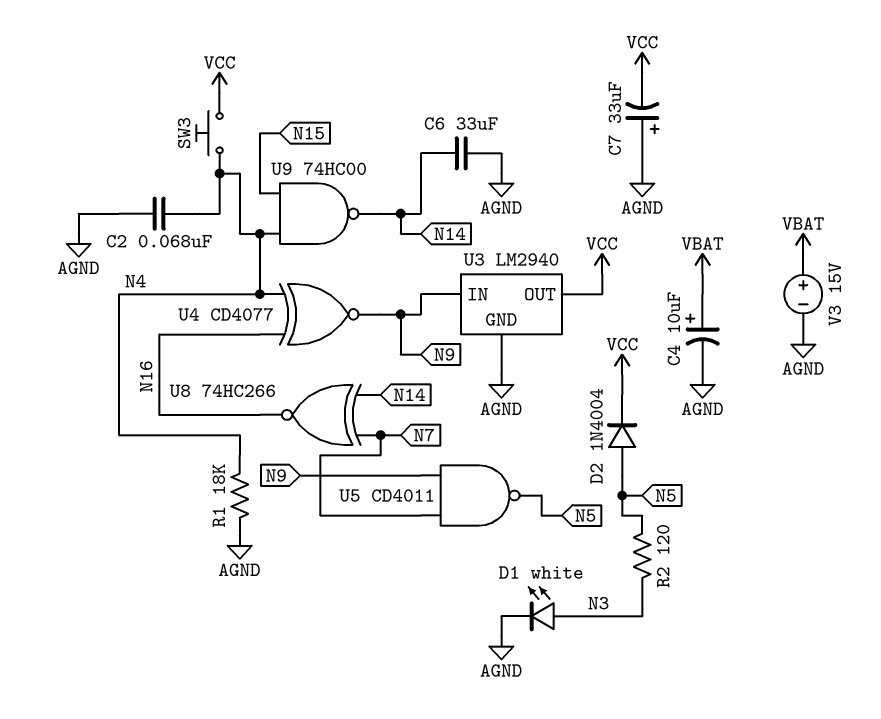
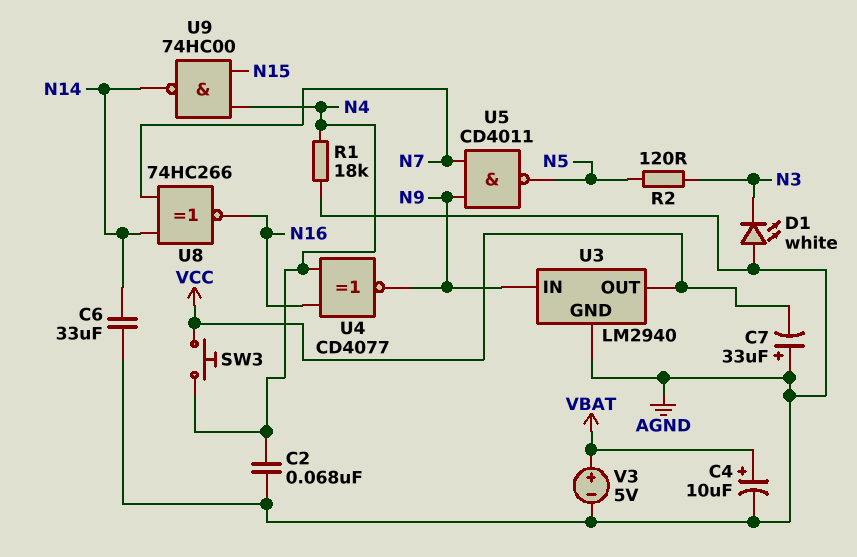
D1: LED white (A N3, K AGND) -> LED white (A AGND, K N3)
D2: diode 1N4004 (A N5, K VCC) -> none
V3: 15V (plus VBAT, minus AGND) -> 5V (plus VBAT, minus AGND)

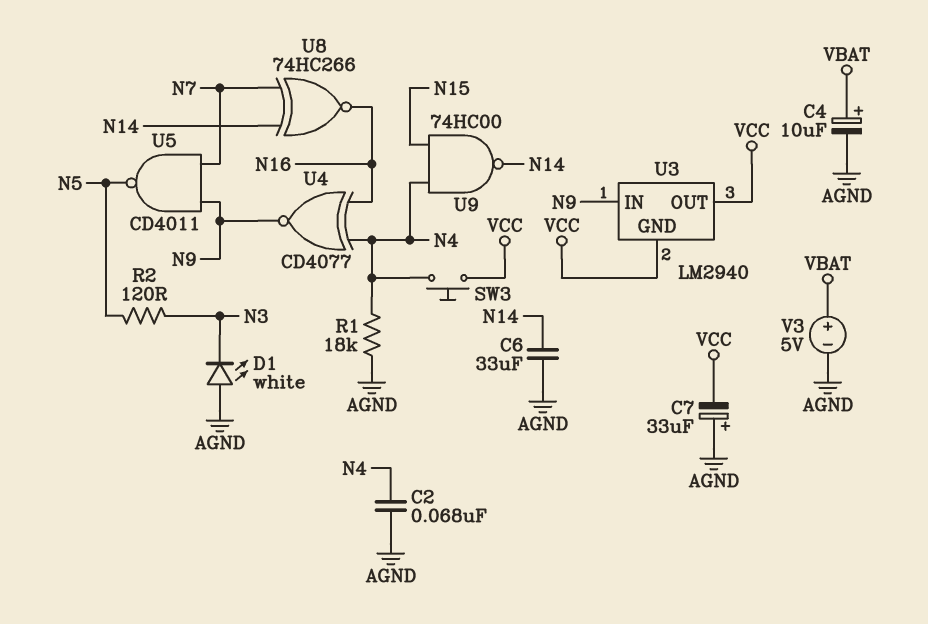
U3 pin GND: AGND -> VCC

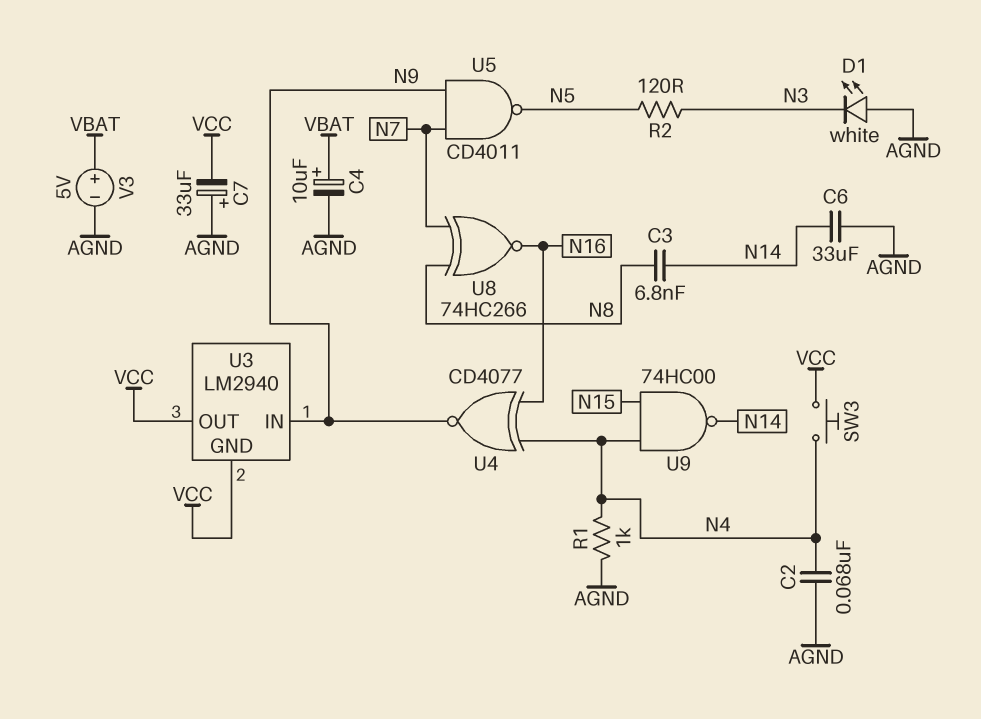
C3: none -> 6.8nF (N8, N14)
R1: 18k (AGND, N4) -> 1k (AGND, N4)
U8: XNOR 74HC266 (in N7, in N14, out N16) -> XNOR 74HC266 (in N7, in N8, out N16)

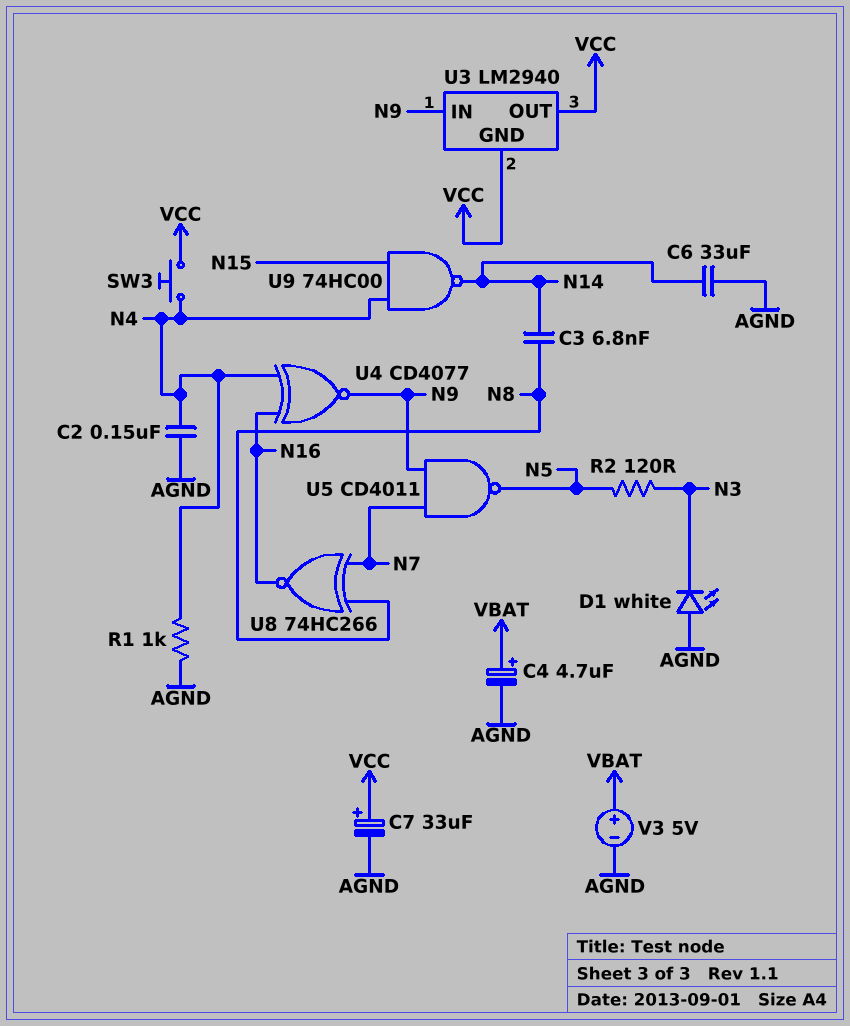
C2: 68nF (AGND, N4) -> 150nF (AGND, N4)
C4: 10uF (plus VBAT, minus AGND) -> 4.7uF (plus VBAT, minus AGND)
C7: 33uF (plus AGND, minus VCC) -> 33uF (plus VCC, minus AGND)

